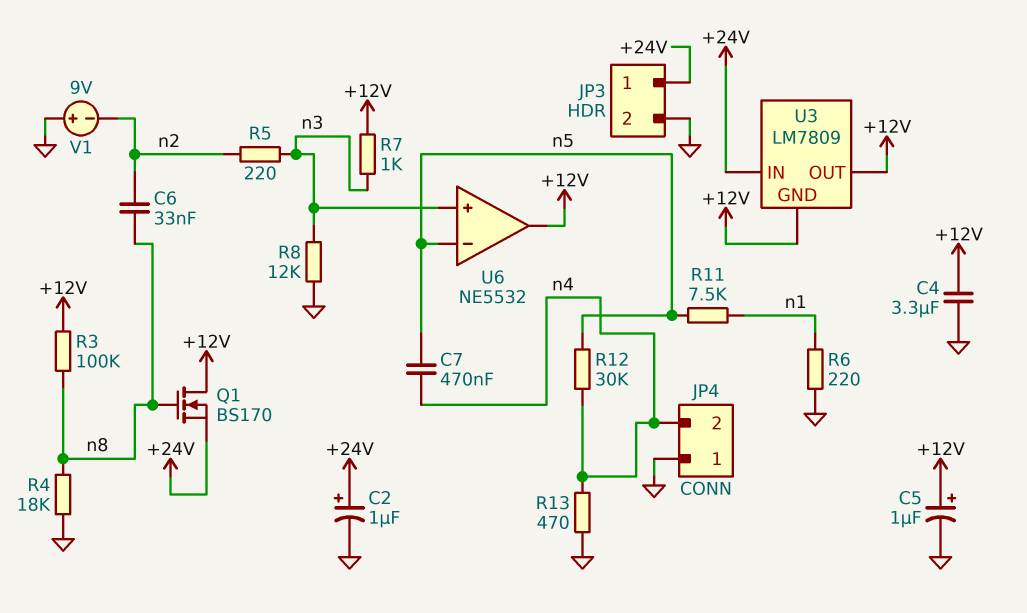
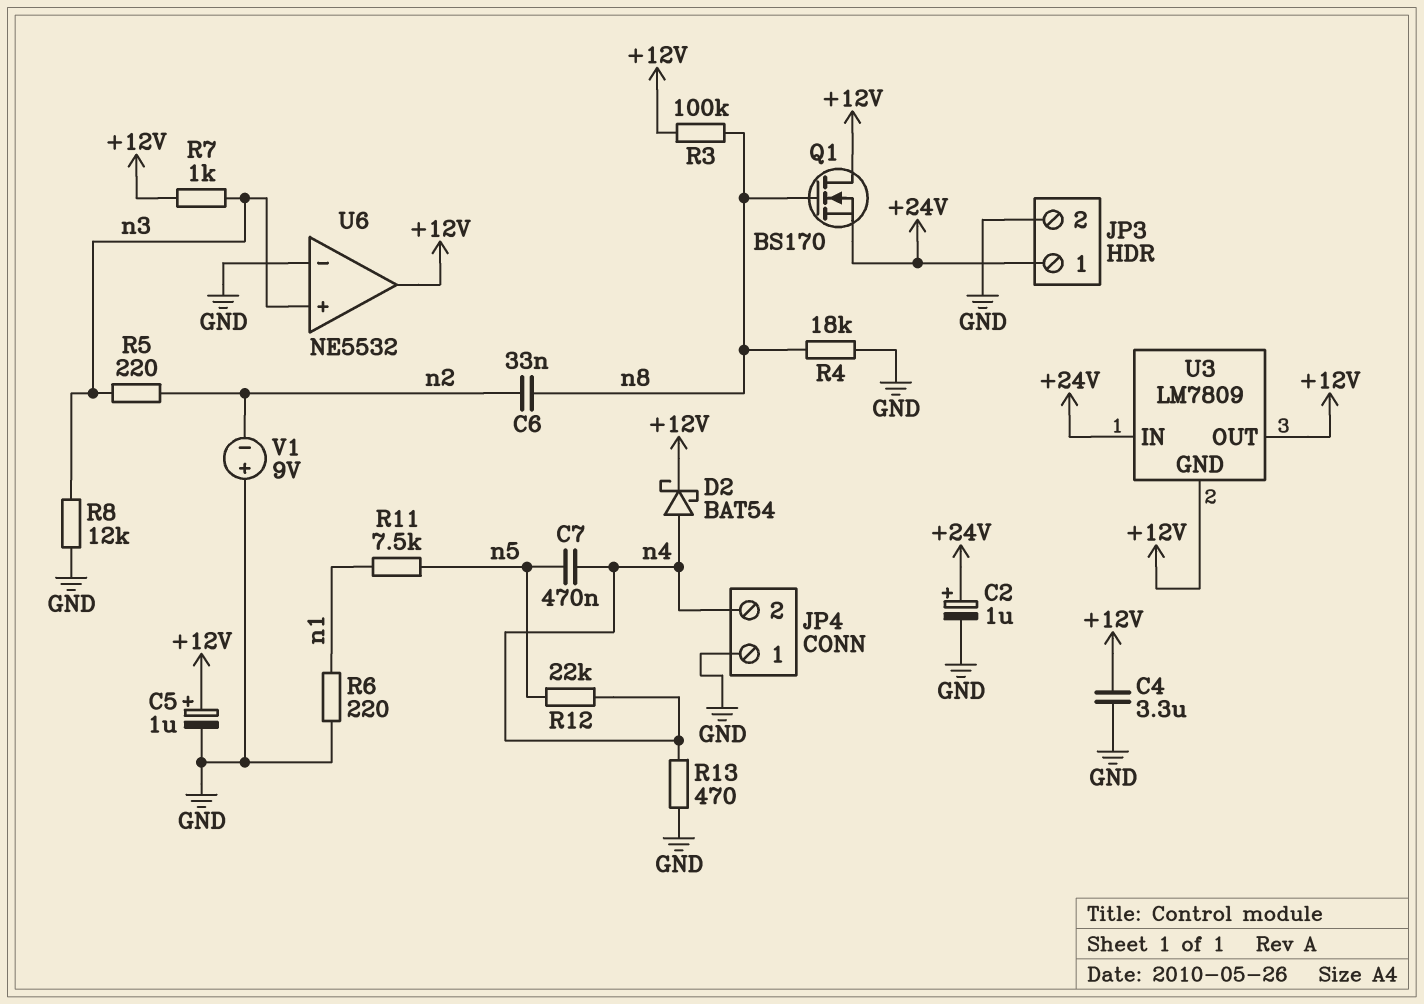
D2: none -> schottky BAT54 (A n4, K +12V)
R12: 30k (n4, n5) -> 22k (n4, n5)
U6 pin in-: n5 -> GND

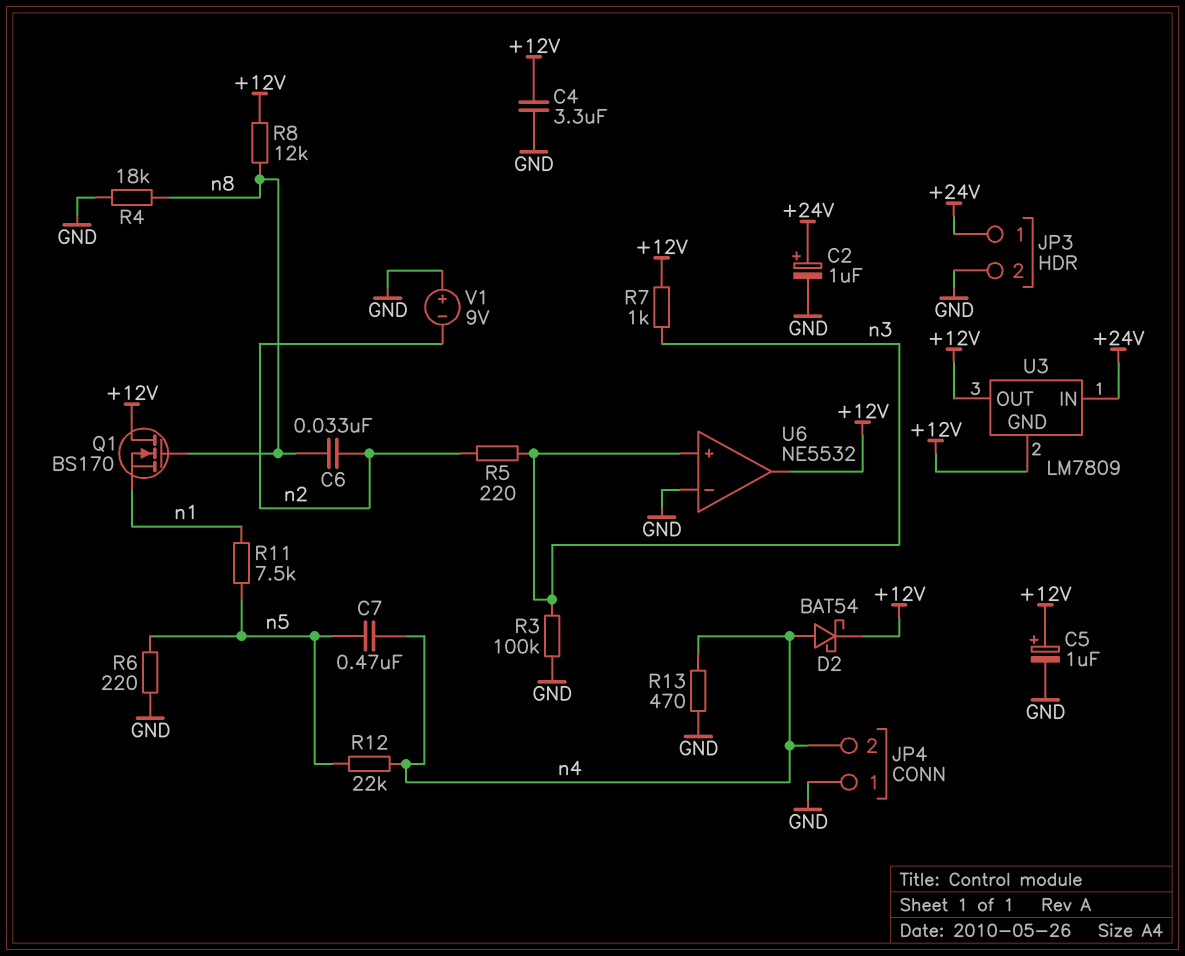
Q1: NMOS BS170 (G n8, D +12V, S +24V) -> NMOS BS170 (G n8, D +12V, S n1)
R3: 100k (+12V, n8) -> 100k (GND, n3)
R6: 220 (GND, n1) -> 220 (GND, n5)
R8: 12k (GND, n3) -> 12k (+12V, n8)

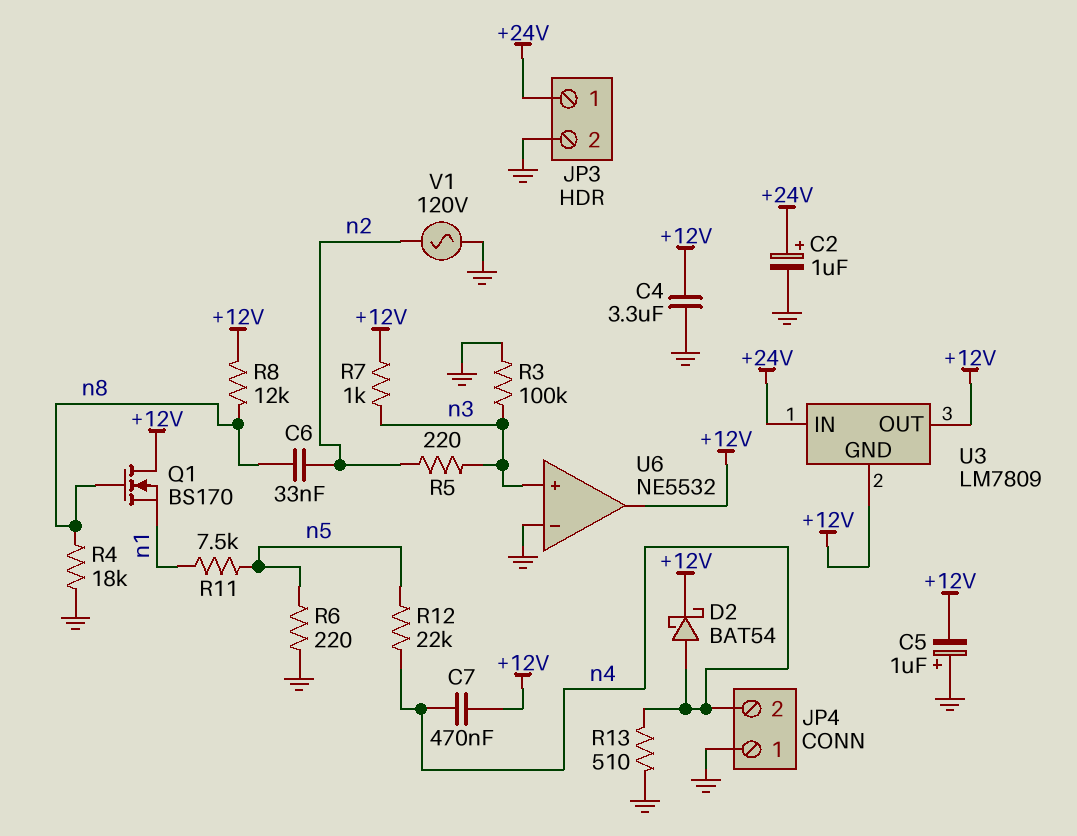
C5: 1uF (plus +12V, minus GND) -> 1uF (plus GND, minus +12V)
C7: 470nF (n4, n5) -> 470nF (+12V, n4)
R13: 470 (GND, n4) -> 510 (GND, n4)
V1: 9V (plus GND, minus n2) -> AC 120V (GND, n2)

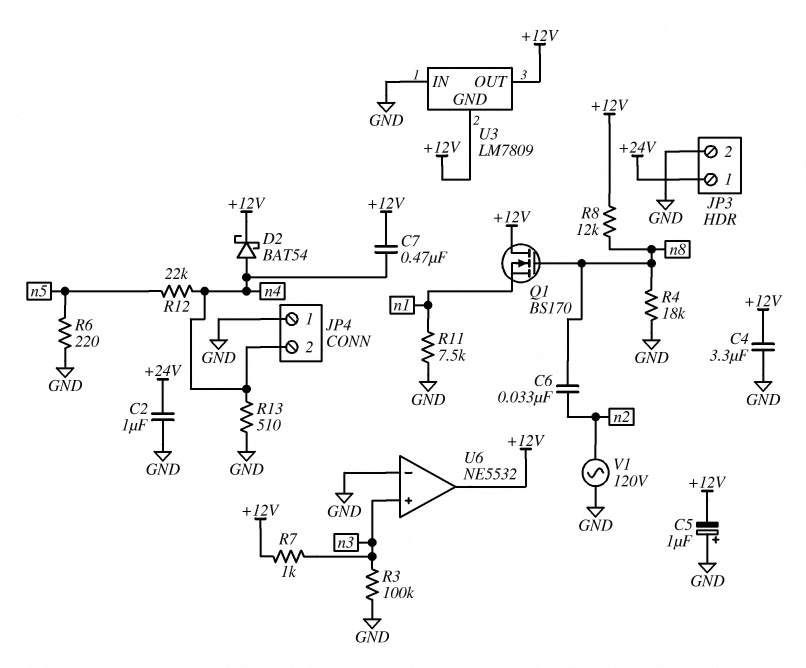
C2: 1uF (plus +24V, minus GND) -> 1uF (+24V, GND)
R5: 220 (n2, n3) -> none
R11: 7.5k (n1, n5) -> 7.5k (GND, n1)
U3 pin IN: +24V -> GND

